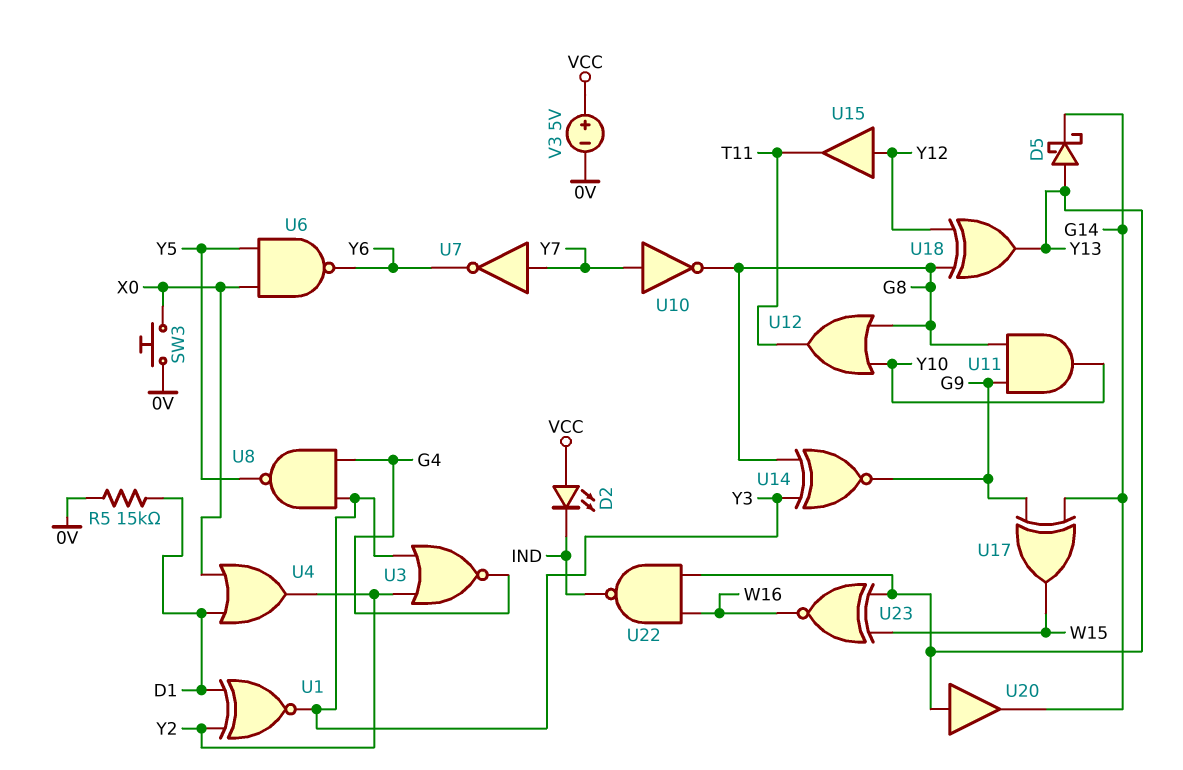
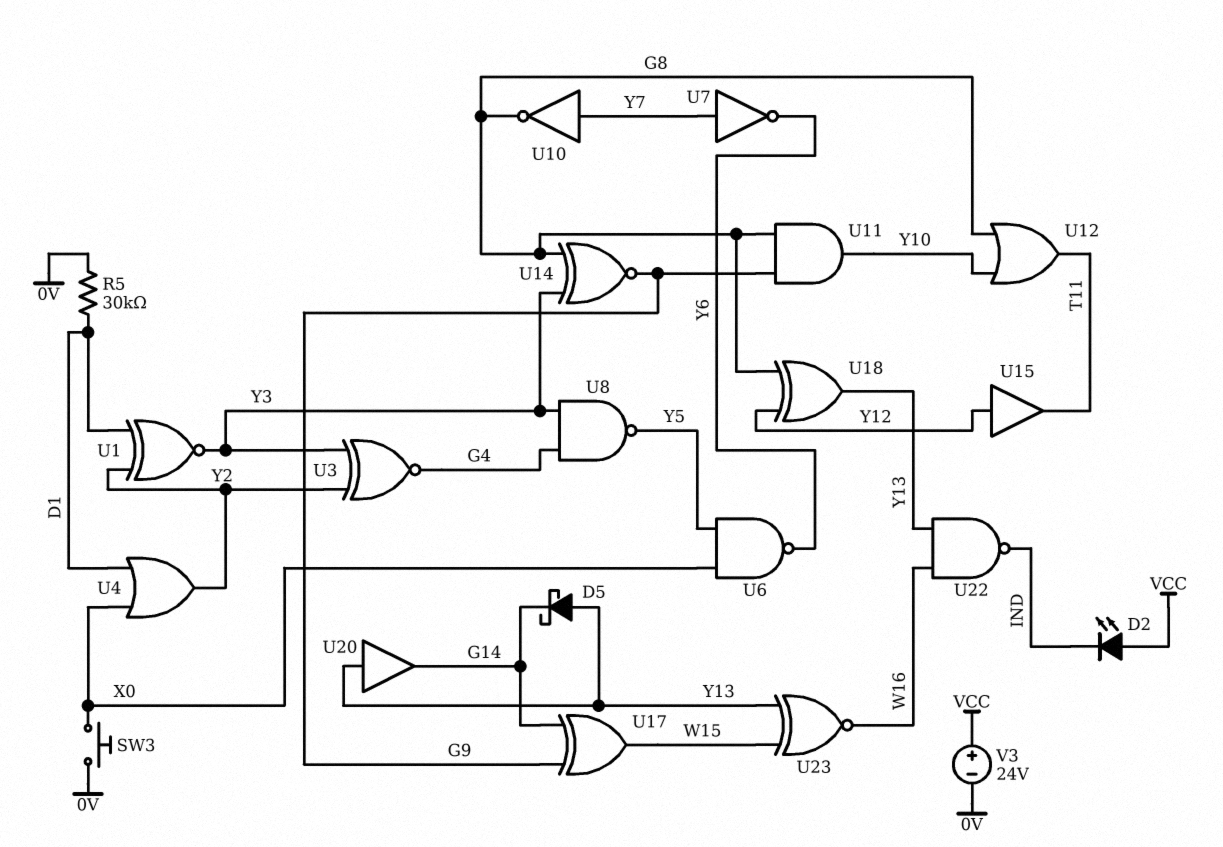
R5: 15k (0V, D1) -> 30k (0V, D1)
U3: NOR (in Y2, in Y3, out G4) -> XNOR (in Y2, in Y3, out G4)
V3: 5V (plus VCC, minus 0V) -> 24V (plus VCC, minus 0V)

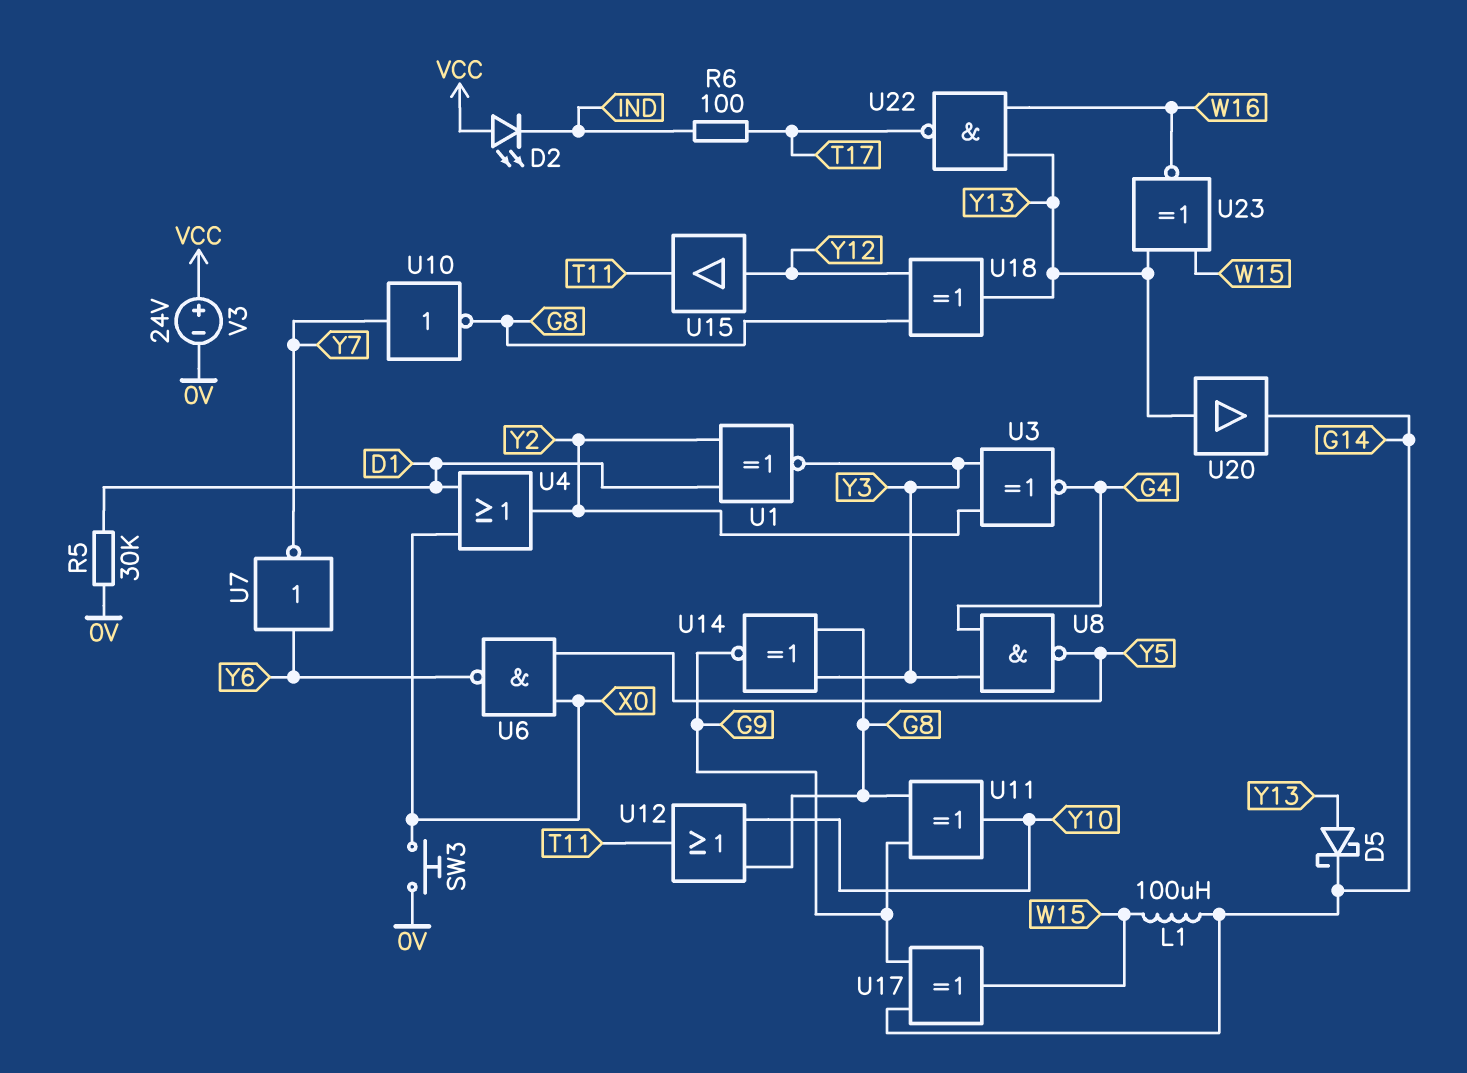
L1: none -> 100uH (G14, W15)
R6: none -> 100 (IND, T17)
U7: NOT (in Y7, out Y6) -> NOT (in Y6, out Y7)
U11: AND (in G8, in G9, out Y10) -> XOR (in G8, in G9, out Y10)
U22: NAND (in W16, in Y13, out IND) -> NAND (in W16, in Y13, out T17)

